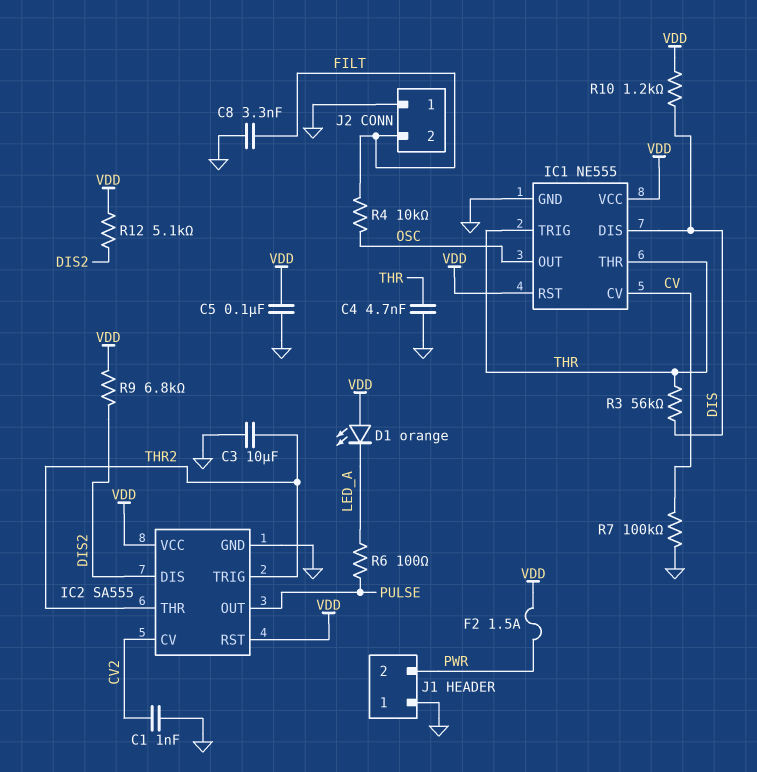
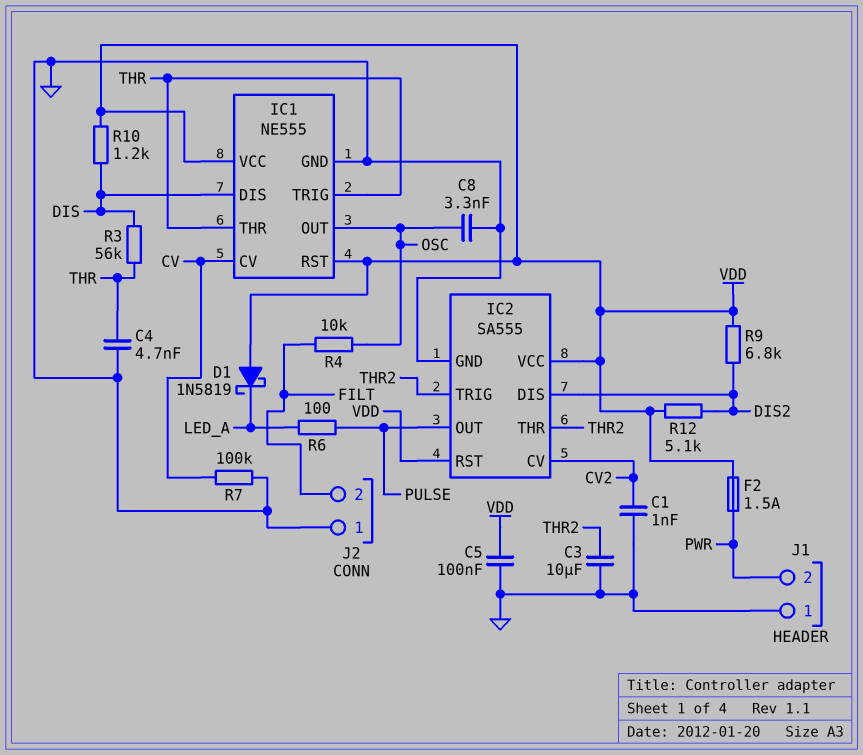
C8: 3.3nF (FILT, GND) -> 3.3nF (GND, OSC)
D1: LED orange (A VDD, K LED_A) -> schottky 1N5819 (A VDD, K LED_A)

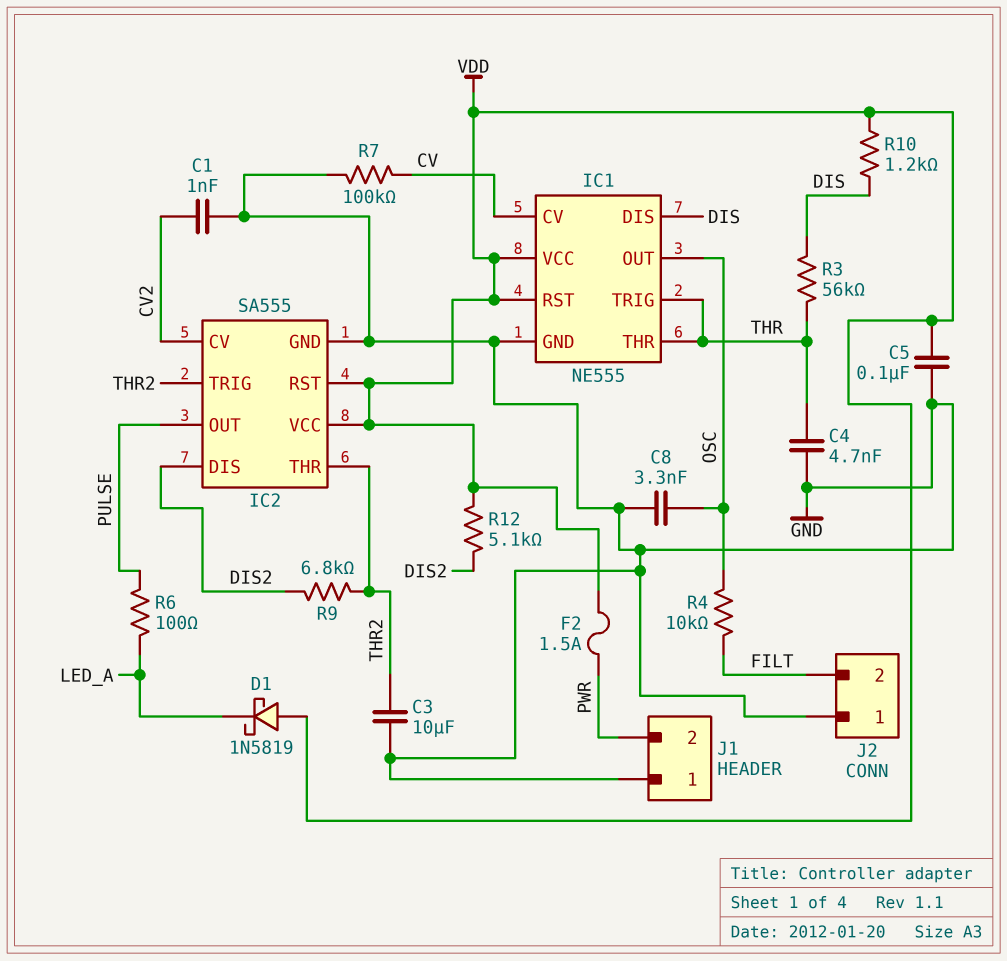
R9: 6.8k (DIS2, VDD) -> 6.8k (DIS2, THR2)

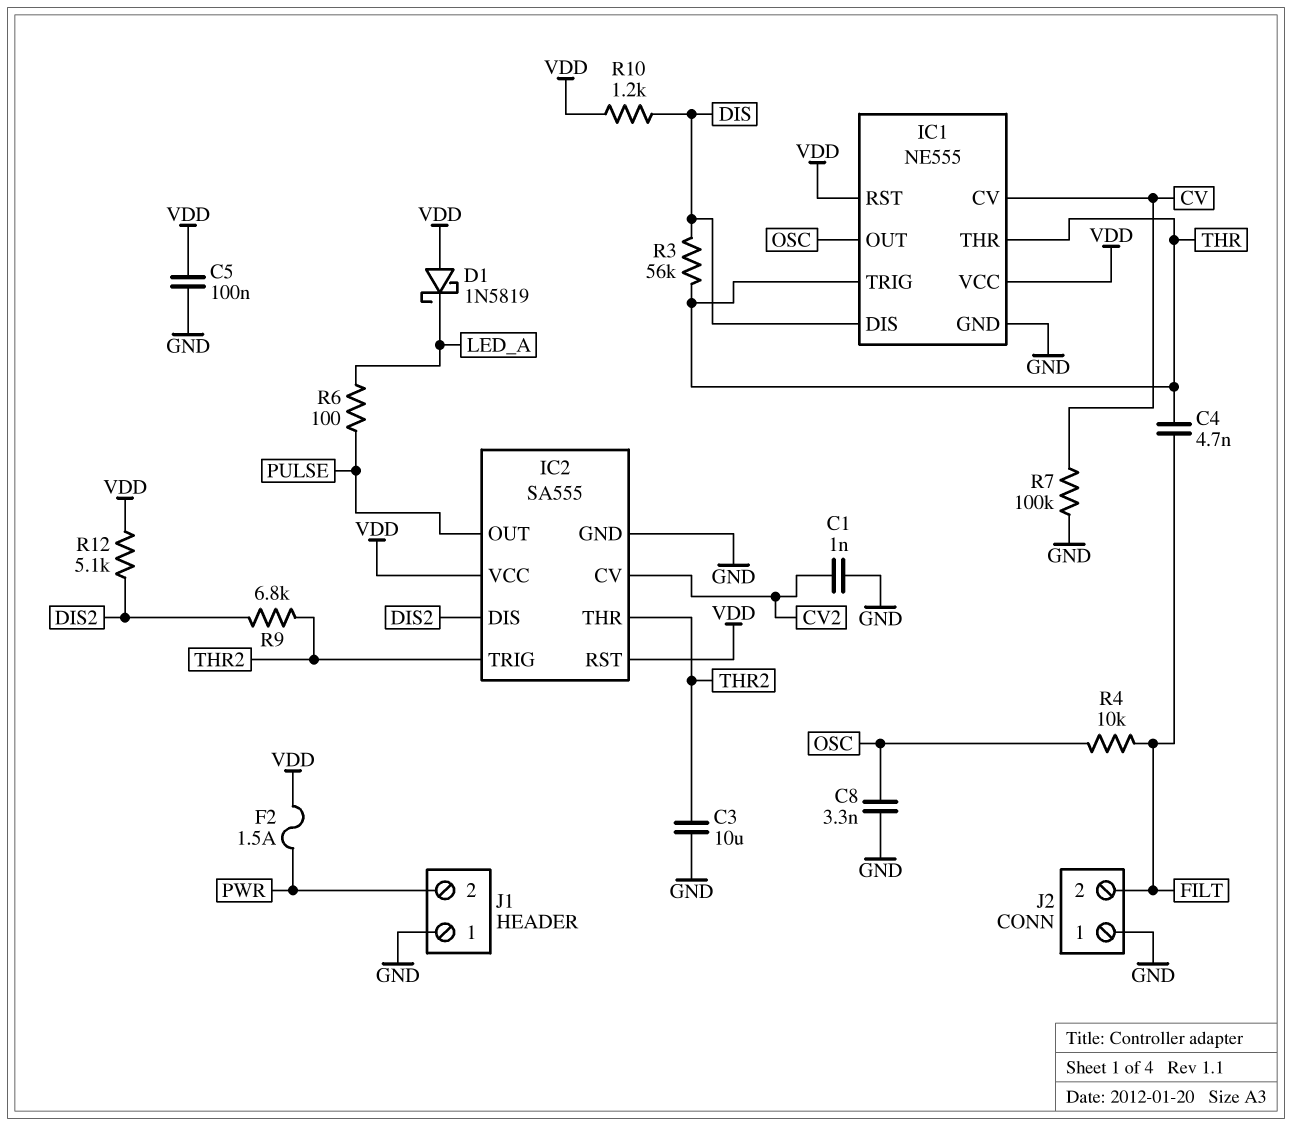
C4: 4.7nF (GND, THR) -> 4.7nF (FILT, THR)

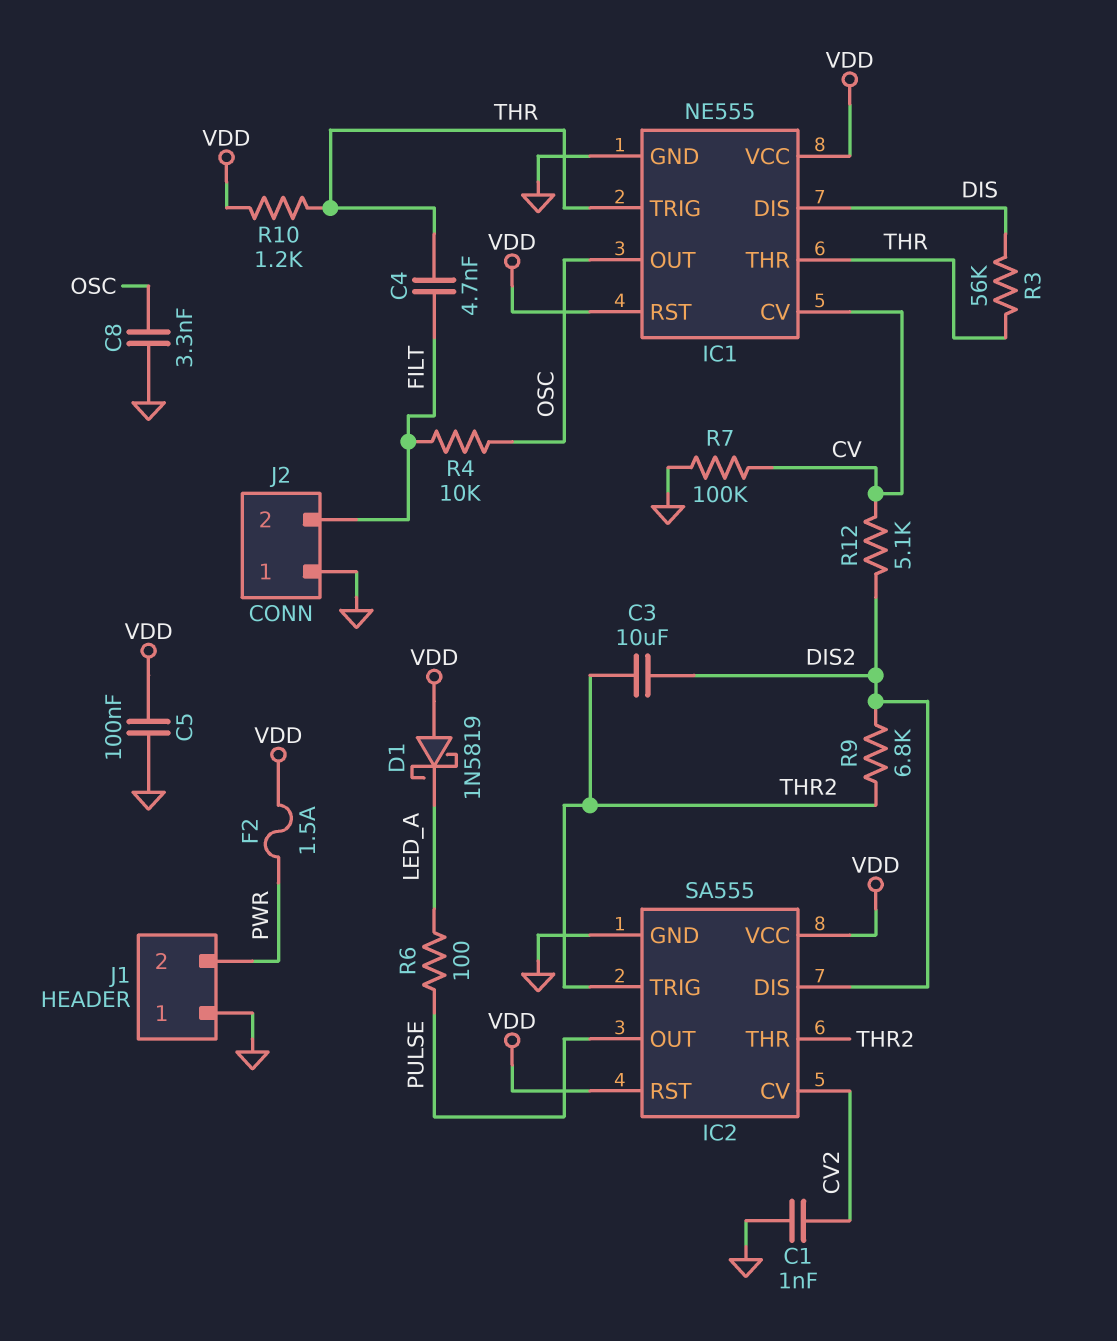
C3: 10uF (GND, THR2) -> 10uF (DIS2, THR2)
R10: 1.2k (DIS, VDD) -> 1.2k (THR, VDD)
R12: 5.1k (DIS2, VDD) -> 5.1k (CV, DIS2)

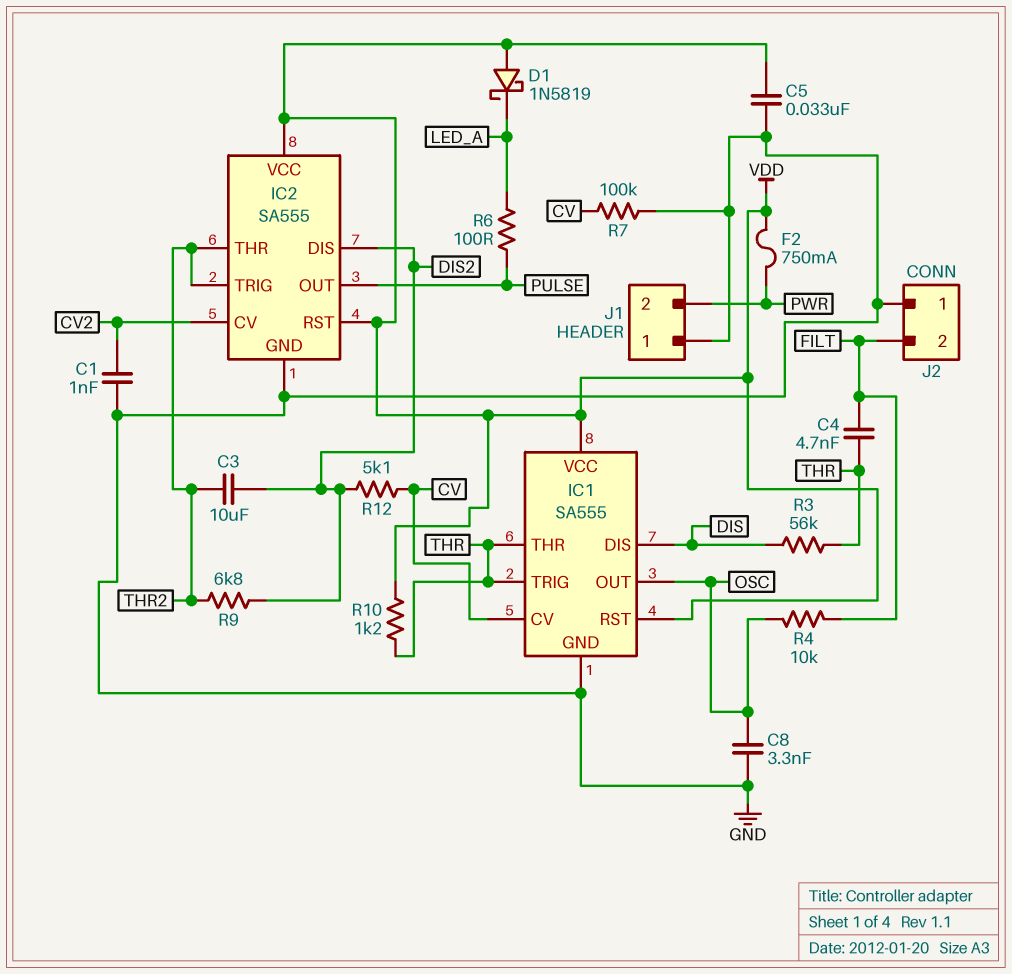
C5: 100nF (GND, VDD) -> 33nF (GND, VDD)
F2: 1.5A (PWR, VDD) -> 750mA (PWR, VDD)
IC1: NE555 -> SA555

